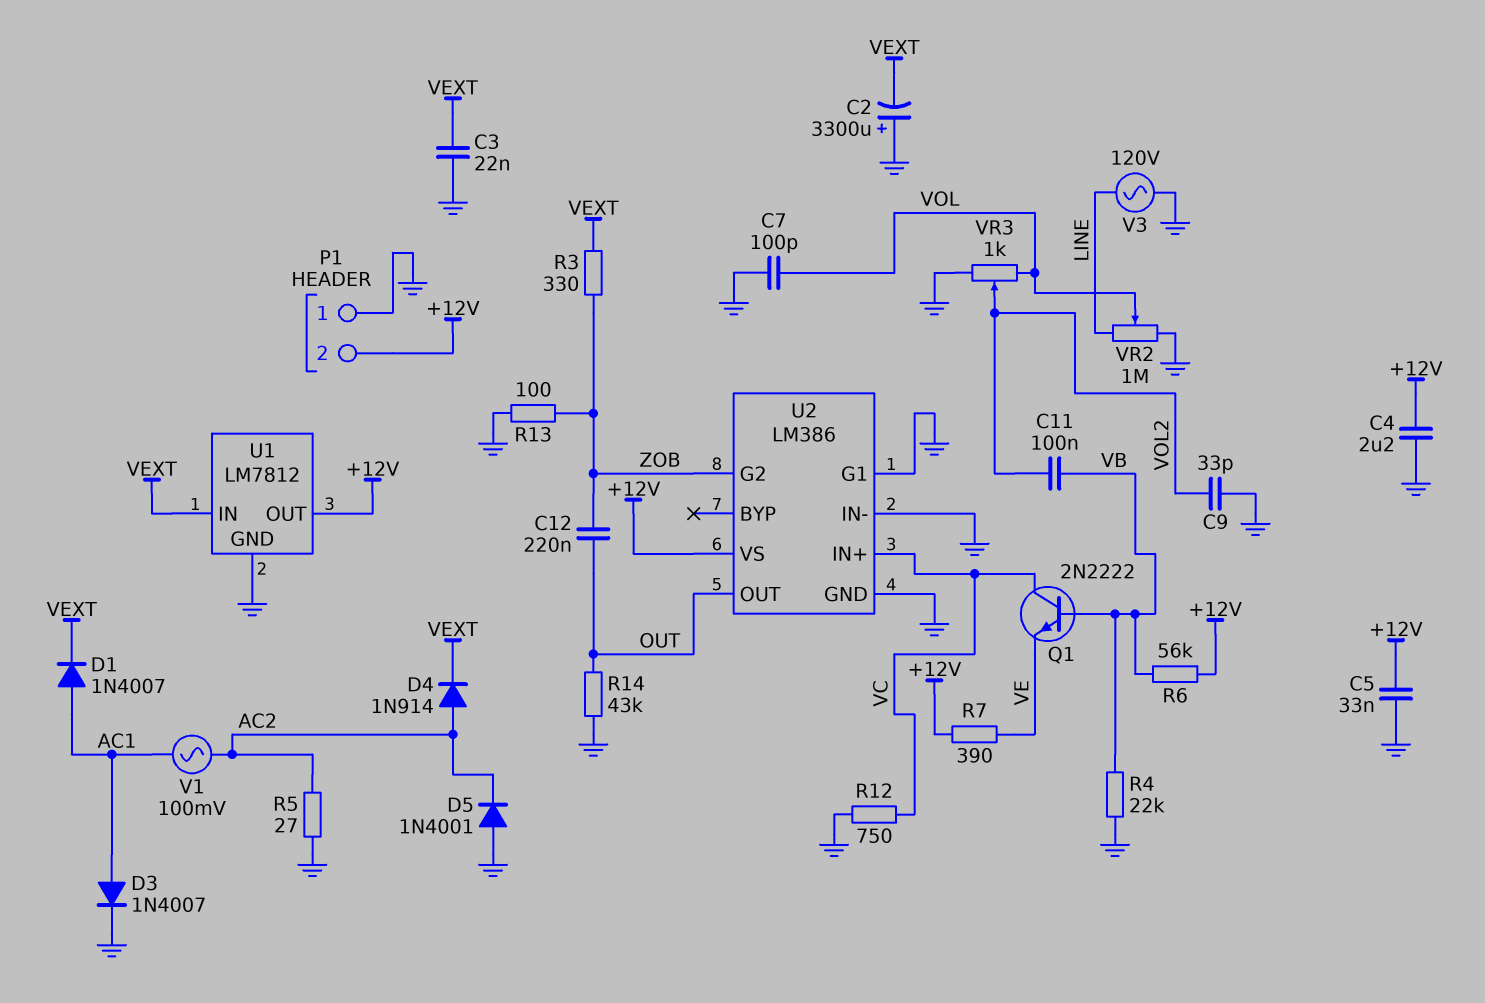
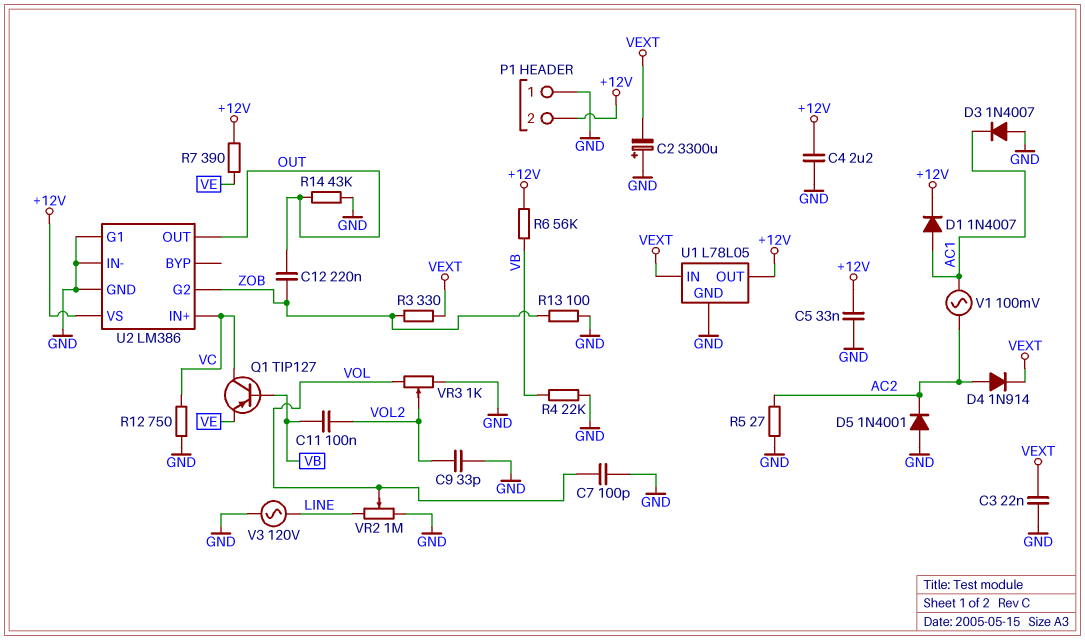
D1: diode 1N4007 (A AC1, K VEXT) -> diode 1N4007 (A AC1, K +12V)
D3: diode 1N4007 (A AC1, K GND) -> diode 1N4007 (A GND, K AC1)
Q1: NPN 2N2222 (B VB, C VC, E VE) -> PNP TIP127 (B VB, C VC, E VE)
U1: LM7812 -> L78L05

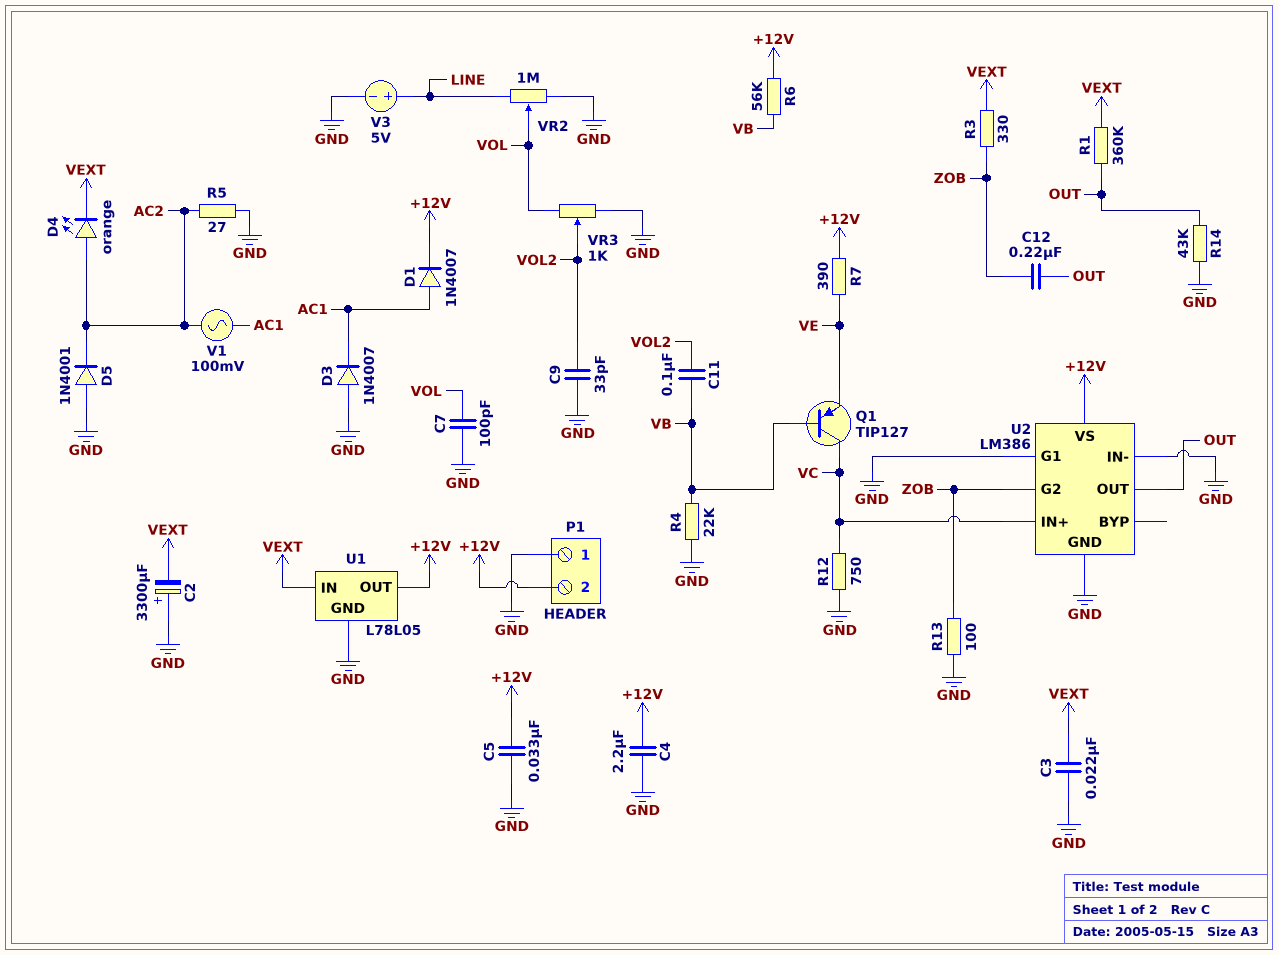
D4: diode 1N914 (A AC2, K VEXT) -> LED orange (A AC2, K VEXT)
R1: none -> 360k (OUT, VEXT)
V3: AC 120V (GND, LINE) -> 5V (plus LINE, minus GND)

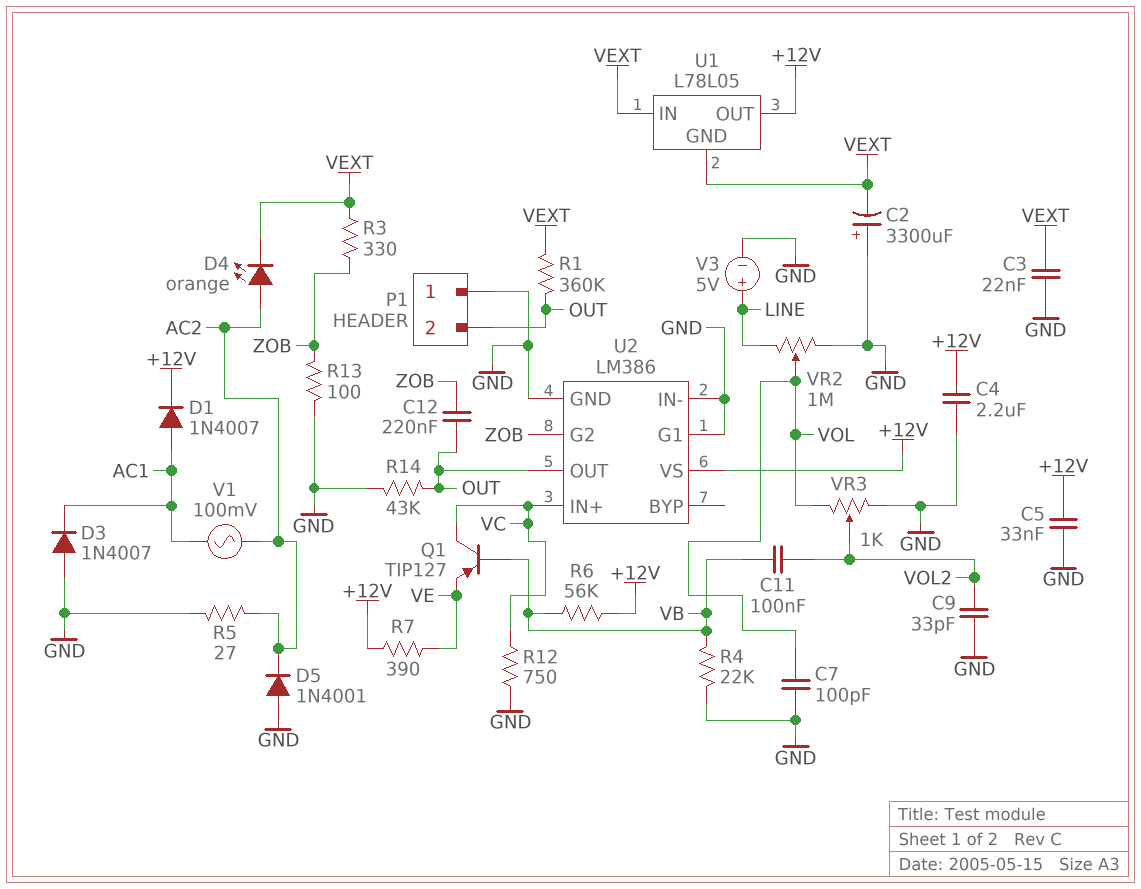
P1 pin 2: +12V -> OUT
U1 pin GND: GND -> VEXT

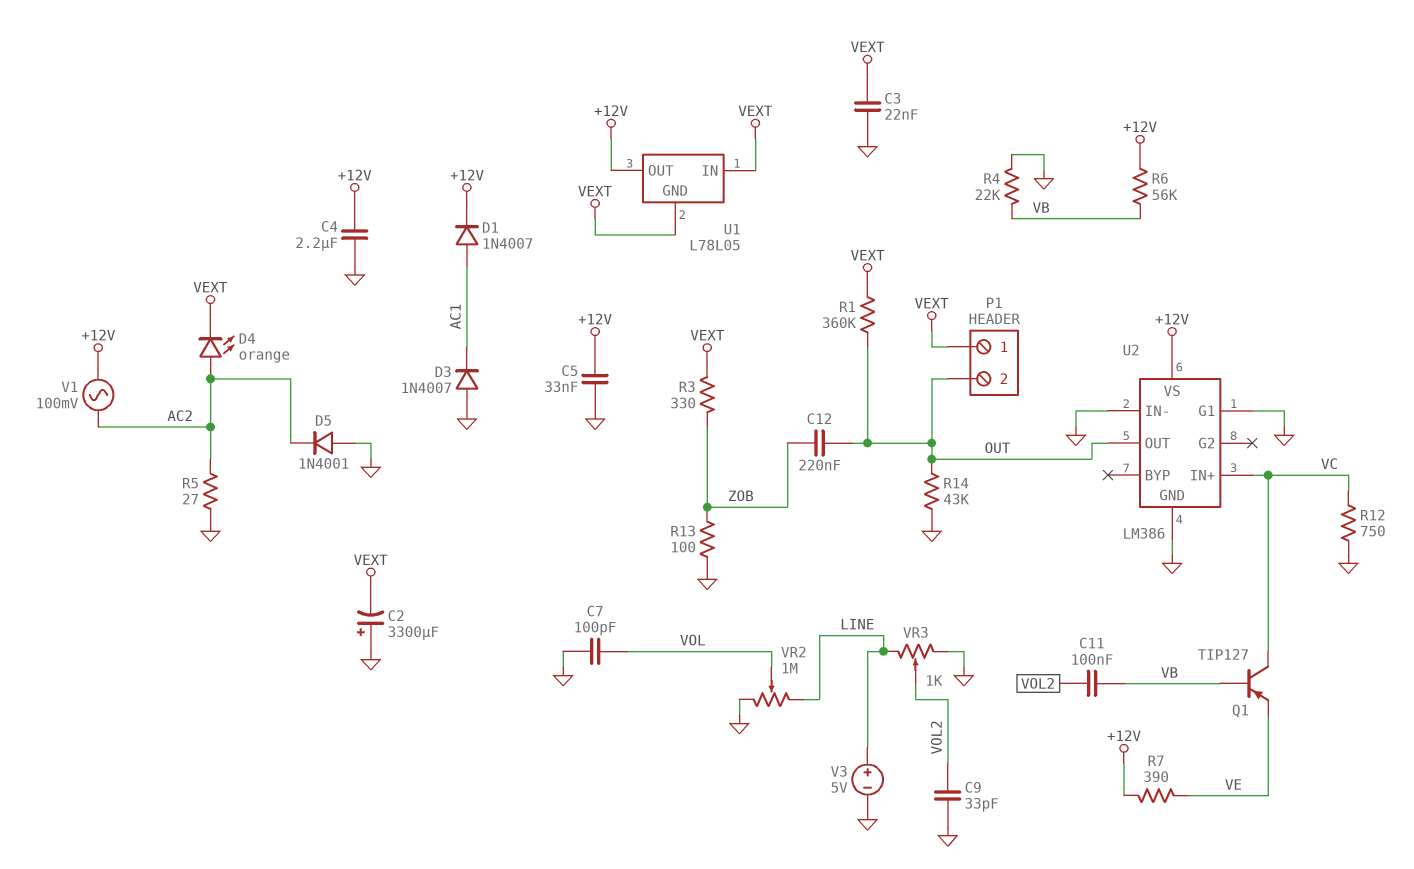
P1 pin 1: GND -> VEXT
U2 pin G2: ZOB -> none
V1: AC 100mV (AC1, AC2) -> AC 100mV (+12V, AC2)
VR3: 1k (GND, VOL, wiper VOL2) -> 1k (GND, LINE, wiper VOL2)

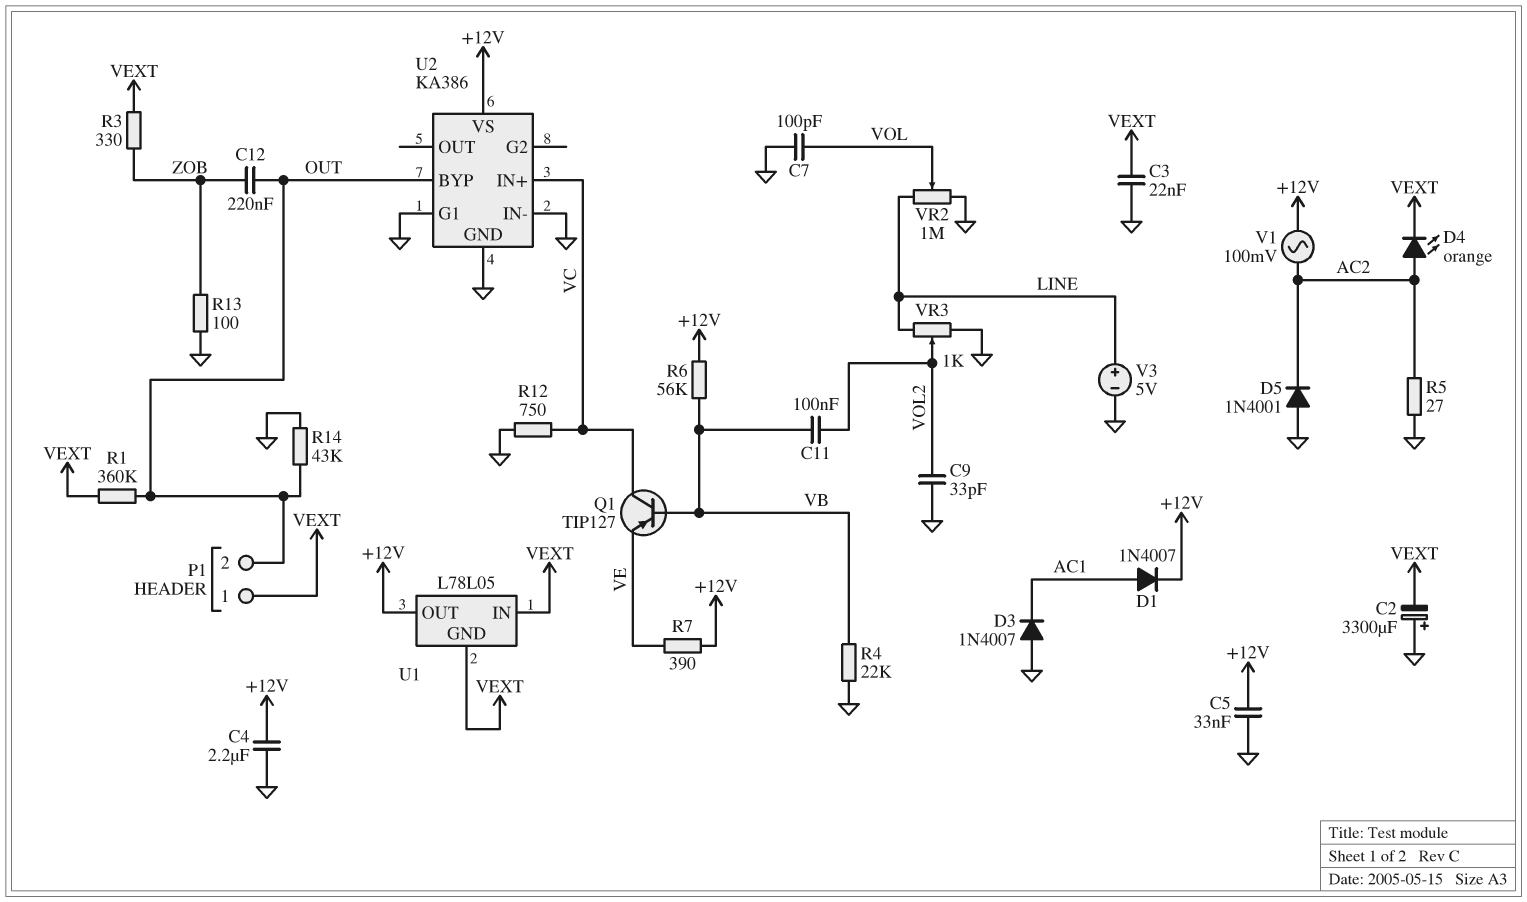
U2: LM386 -> KA386
U2 pin BYP: none -> OUT
U2 pin OUT: OUT -> none

